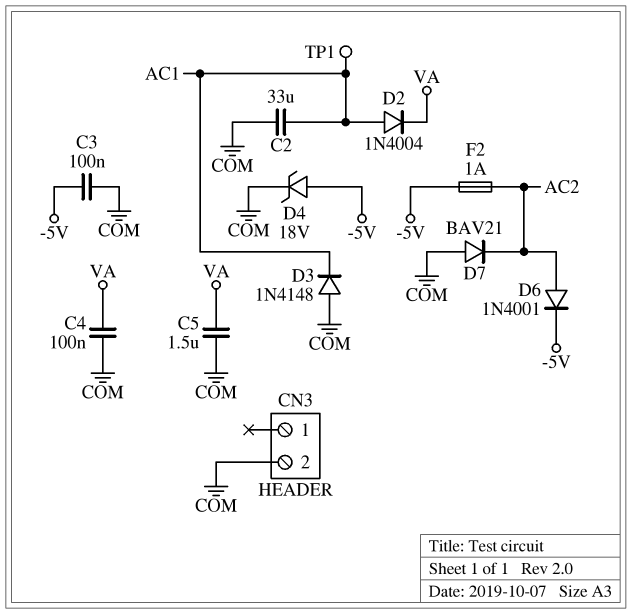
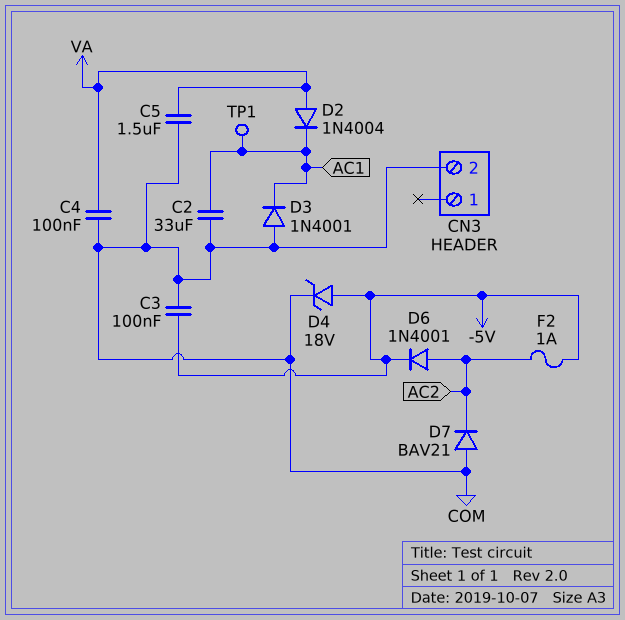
D2: diode 1N4004 (A AC1, K VA) -> diode 1N4004 (A VA, K AC1)
D3: diode 1N4148 (A COM, K AC1) -> diode 1N4001 (A COM, K AC1)

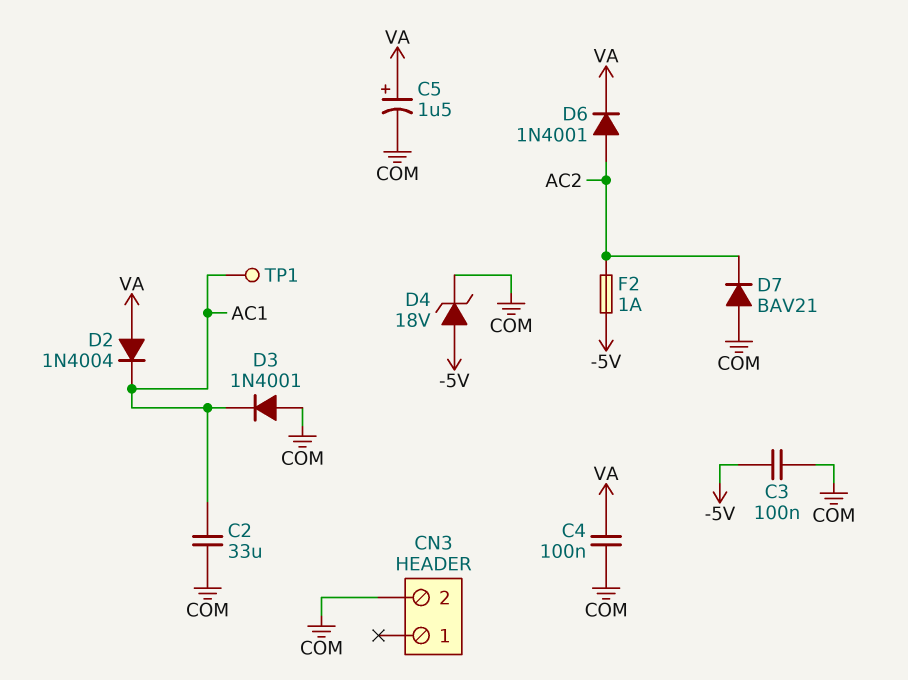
C5: 1.5uF (COM, VA) -> 1.5uF (plus VA, minus COM)
D6: diode 1N4001 (A AC2, K -5V) -> diode 1N4001 (A AC2, K VA)

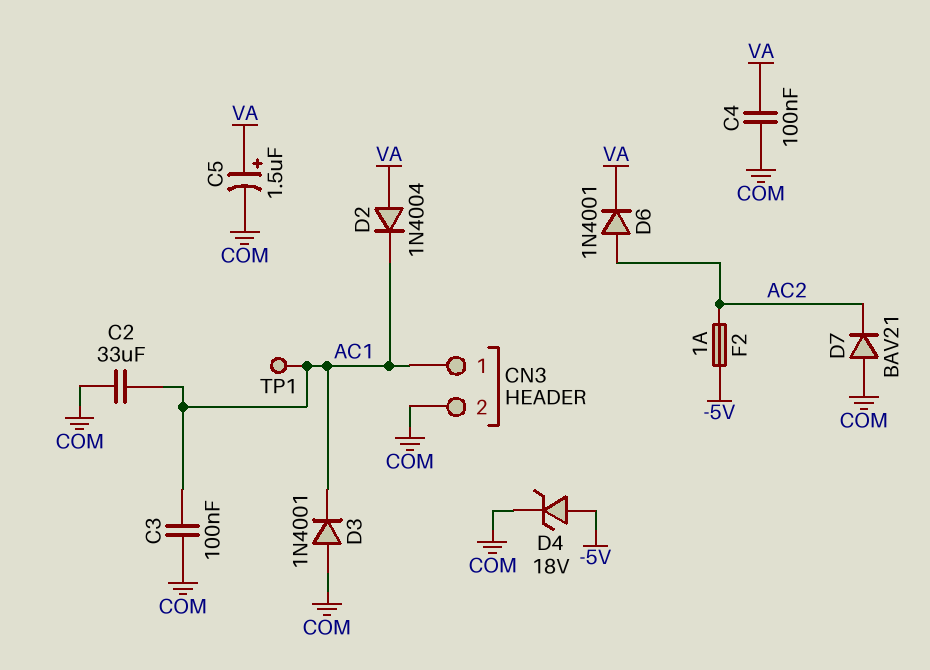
C3: 100nF (-5V, COM) -> 100nF (AC1, COM)
CN3 pin 1: none -> AC1

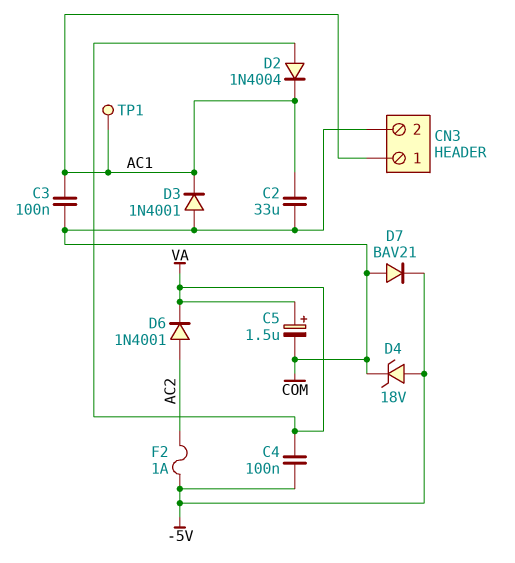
C4: 100nF (COM, VA) -> 100nF (-5V, VA)
D7: diode BAV21 (A COM, K AC2) -> diode BAV21 (A COM, K -5V)

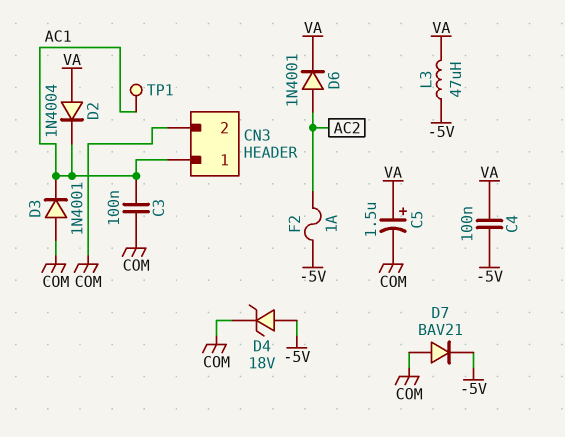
C2: 33uF (AC1, COM) -> none
L3: none -> 47uH (-5V, VA)

